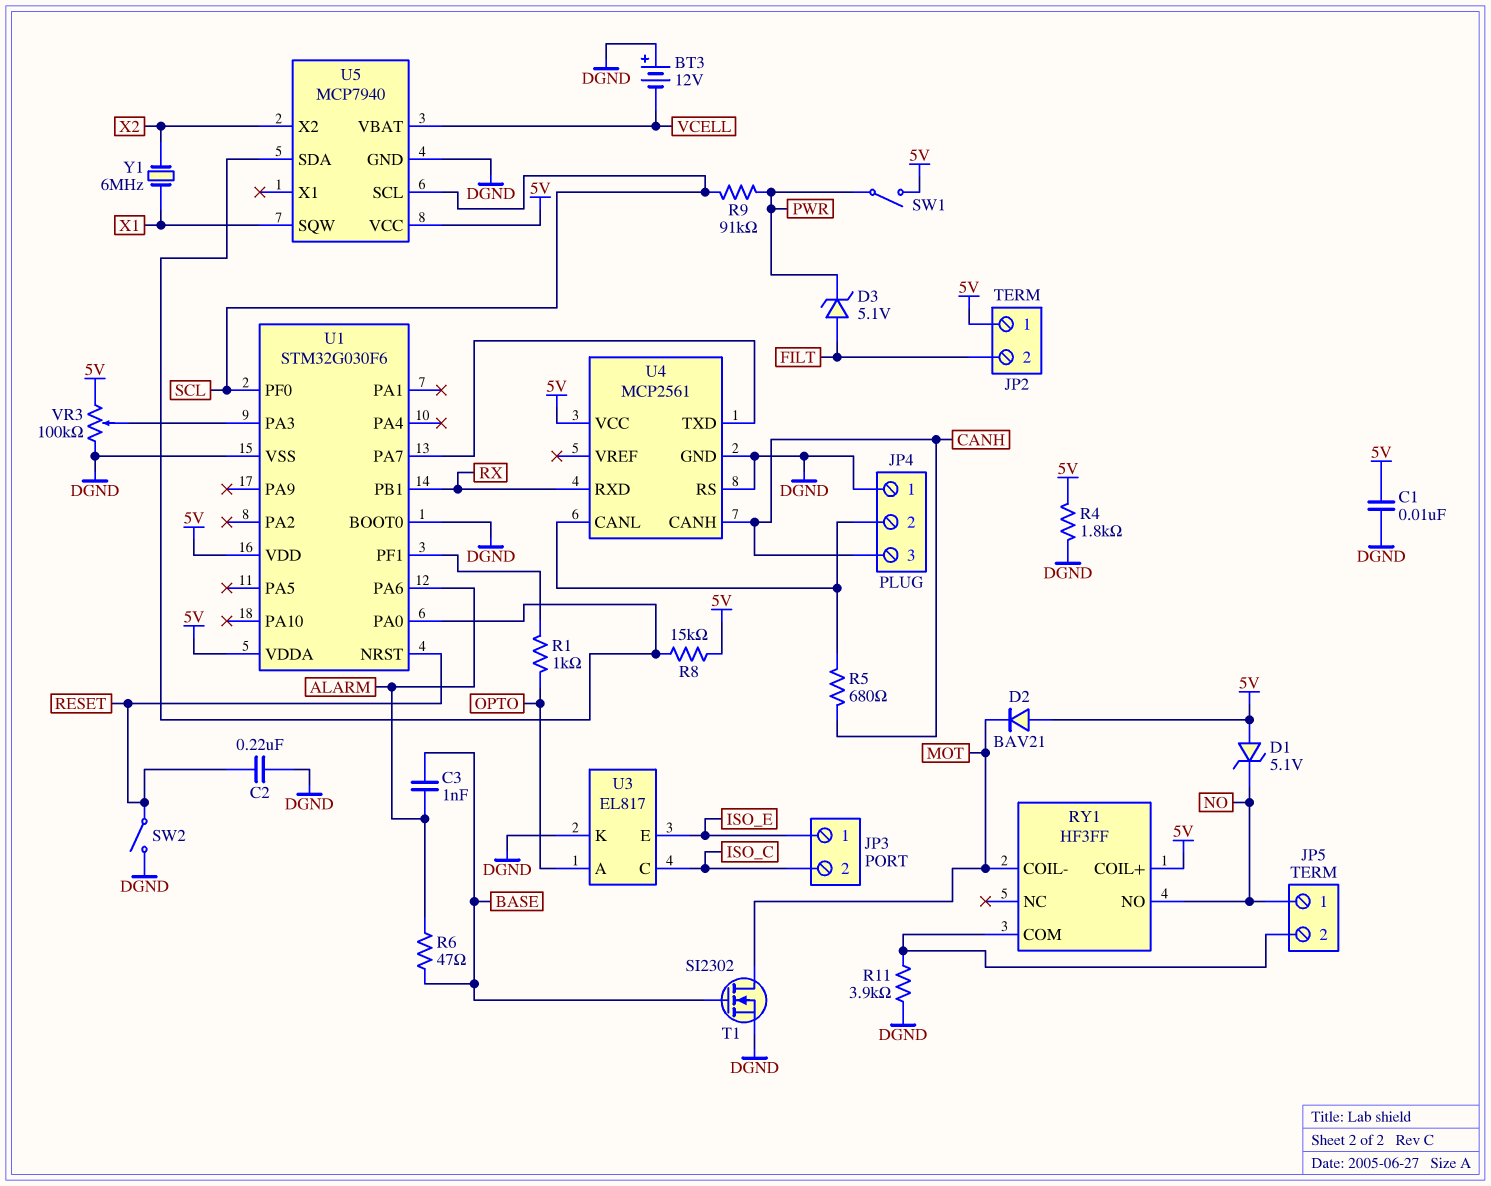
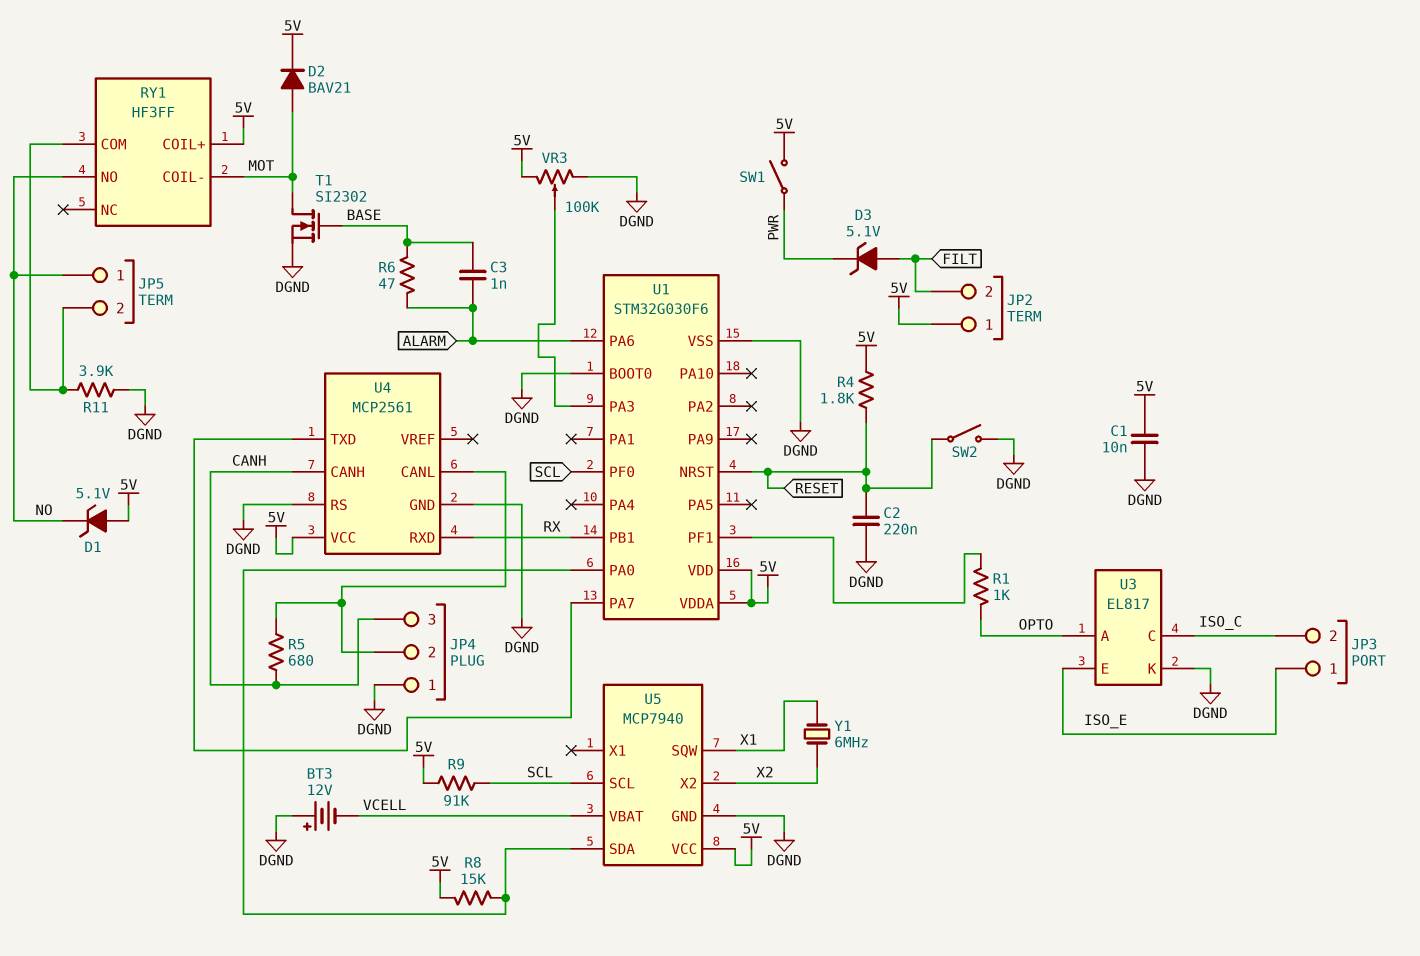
D2: diode BAV21 (A 5V, K MOT) -> diode BAV21 (A MOT, K 5V)
R4: 1.8k (5V, DGND) -> 1.8k (5V, RESET)
R9: 91k (PWR, SCL) -> 91k (5V, SCL)

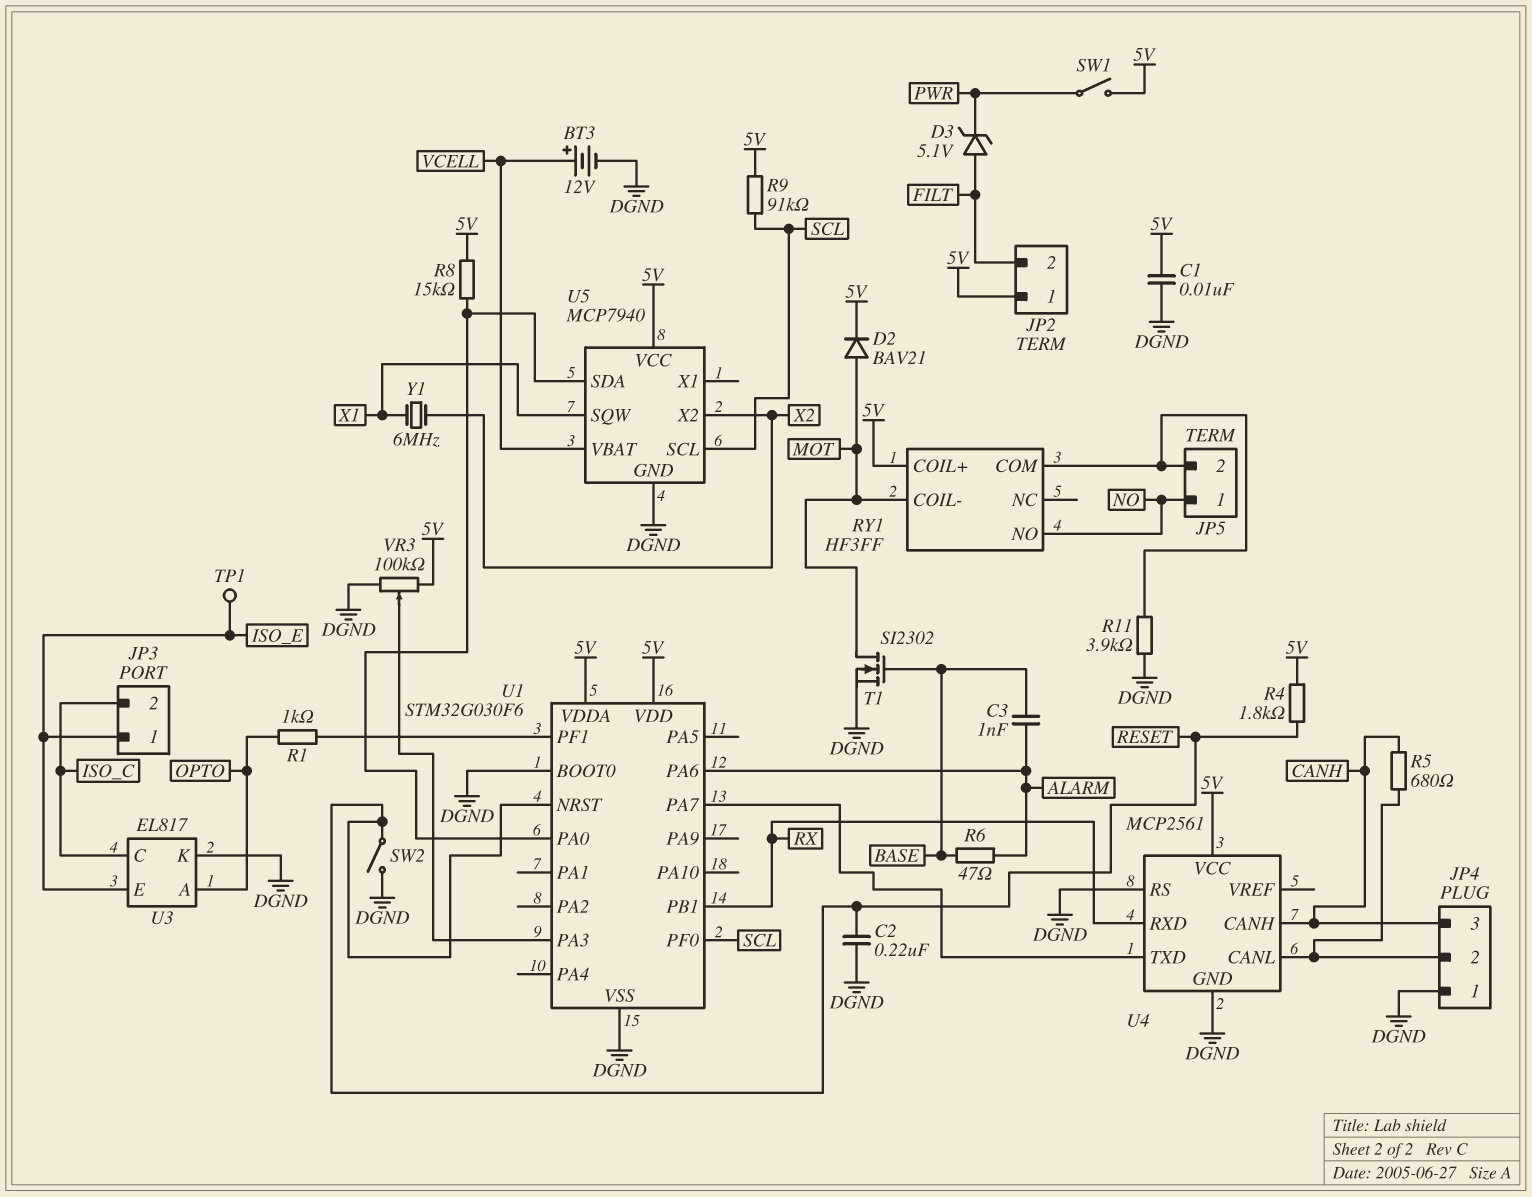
BT3: 12V (plus DGND, minus VCELL) -> 12V (plus VCELL, minus DGND)
D1: zener 5.1V (A 5V, K NO) -> none
TP1: none -> test point (ISO_E)

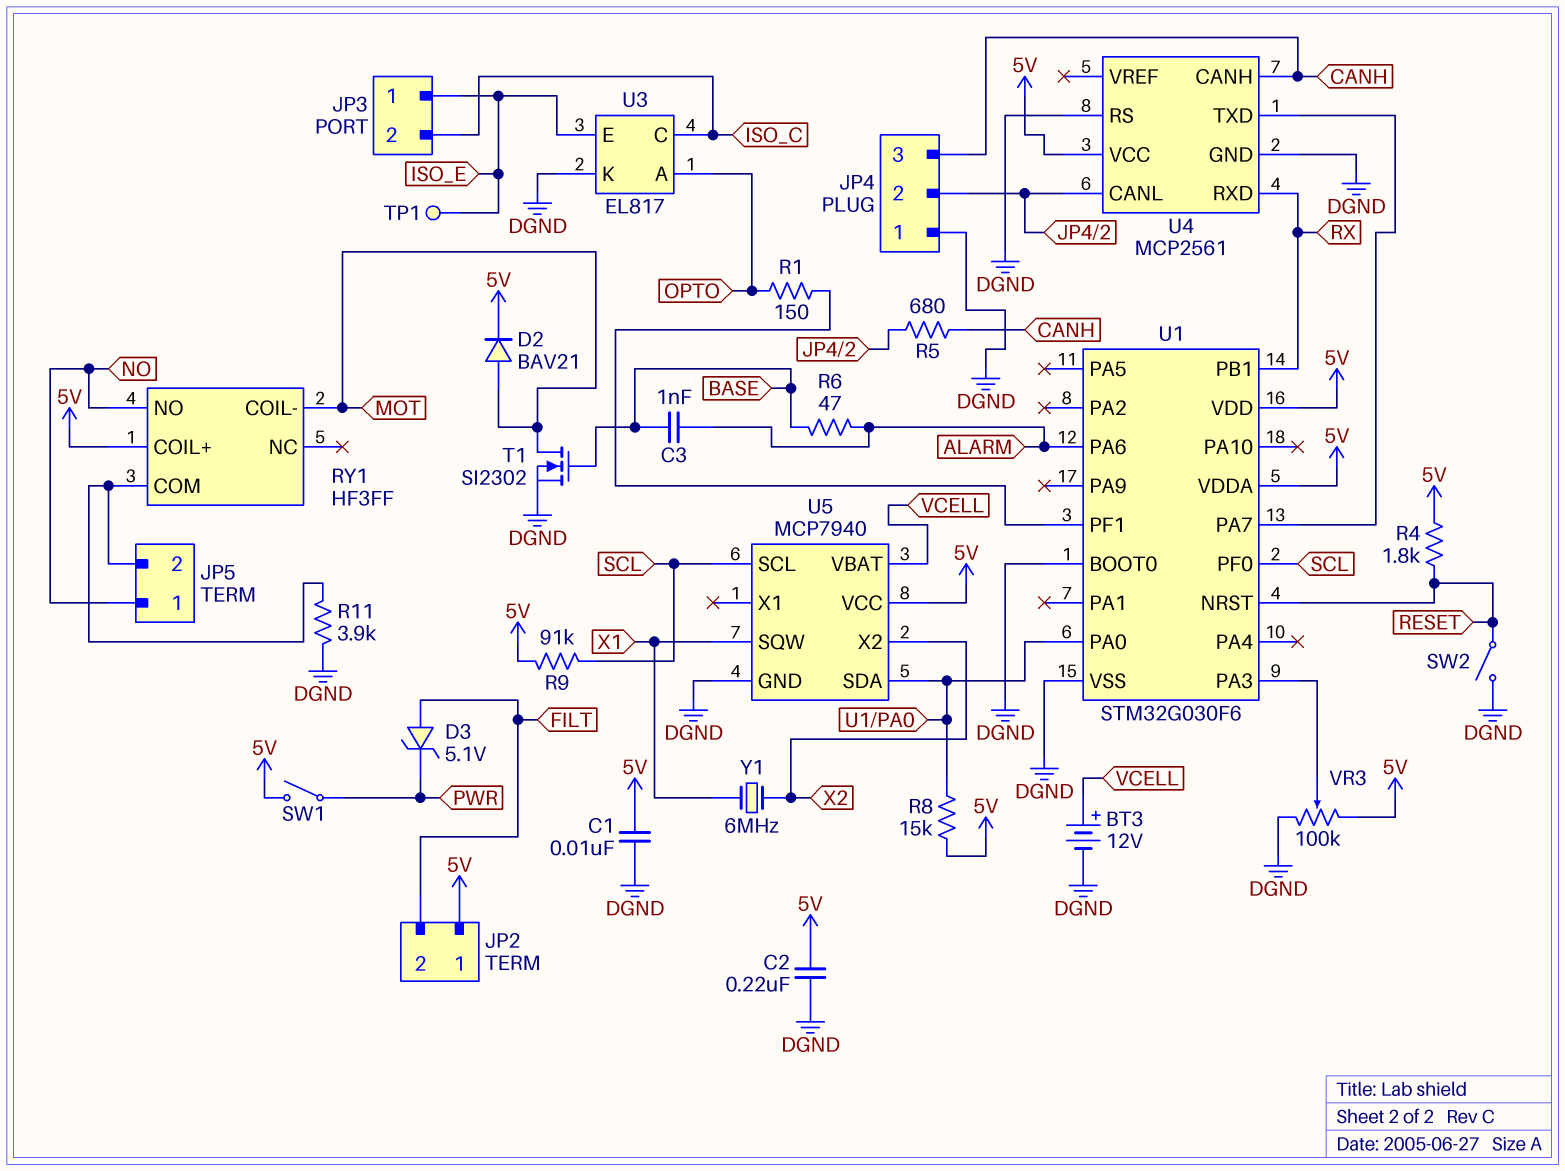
C2: 220nF (DGND, RESET) -> 220nF (5V, DGND)
R1: 1k (OPTO, U1/PF1) -> 150 (OPTO, U1/PF1)

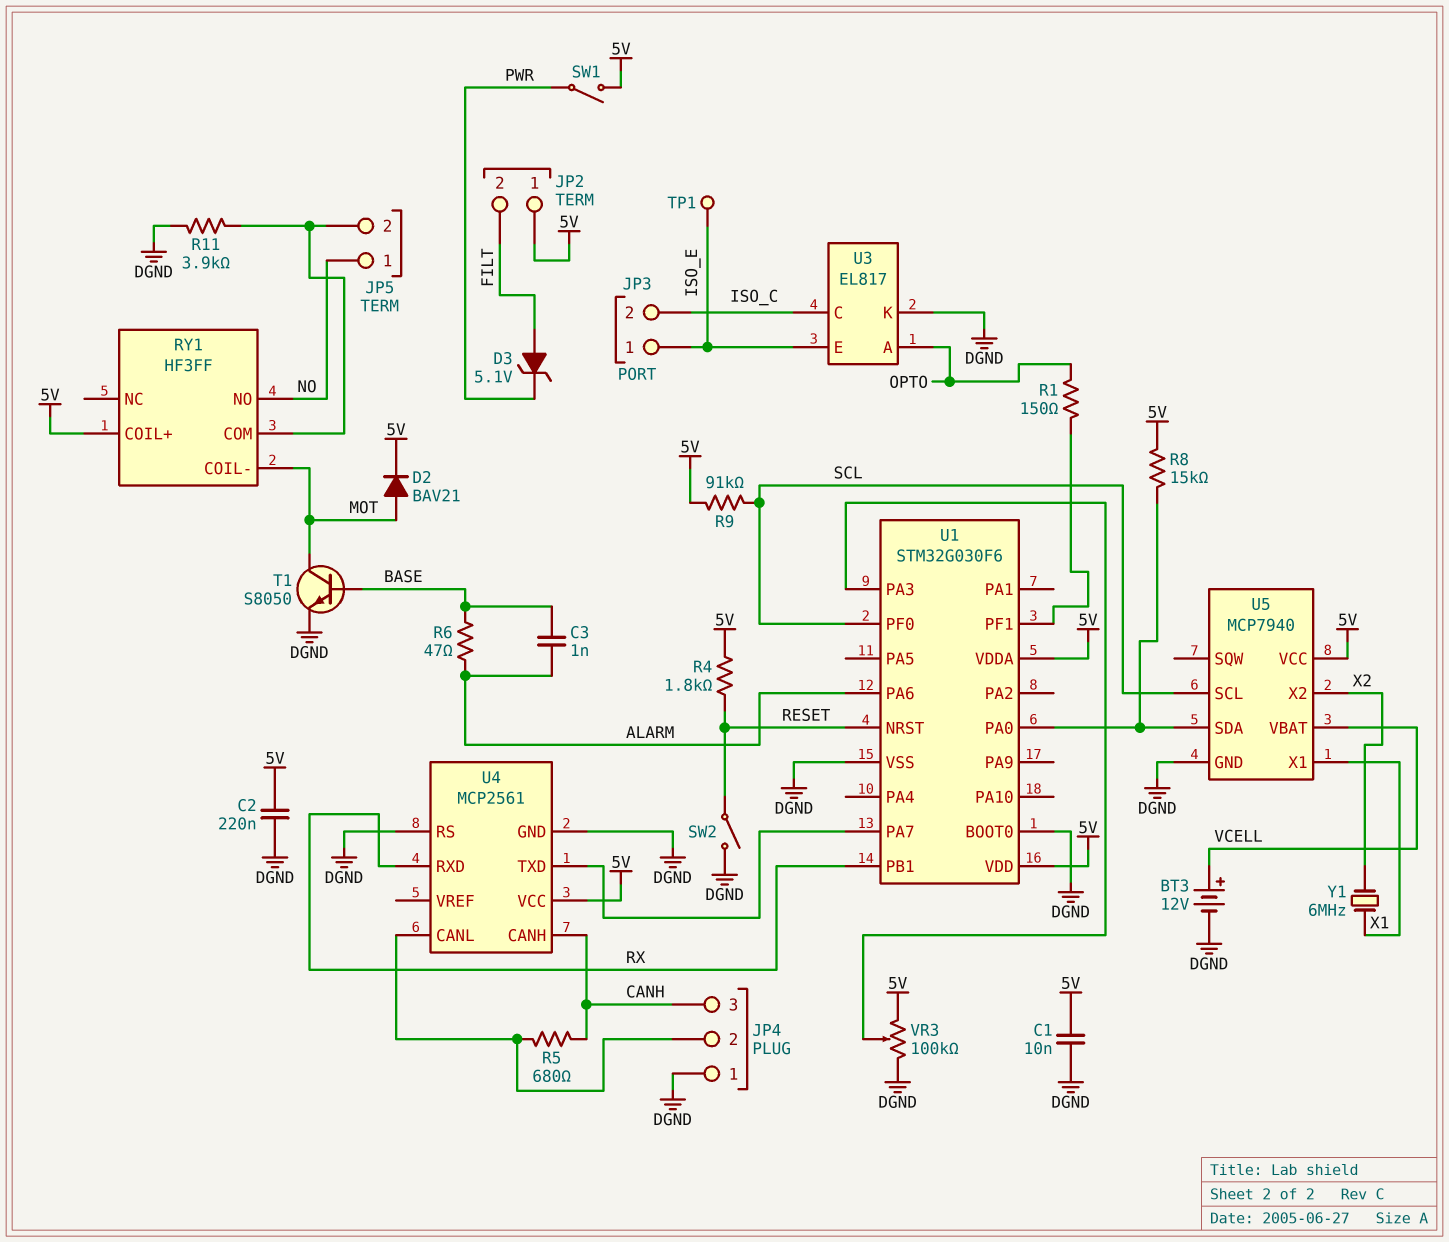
T1: NMOS SI2302 (G BASE, D MOT, S DGND) -> NPN S8050 (B BASE, C MOT, E DGND)
U5 pin SQW: X1 -> none
U5 pin X1: none -> X1

